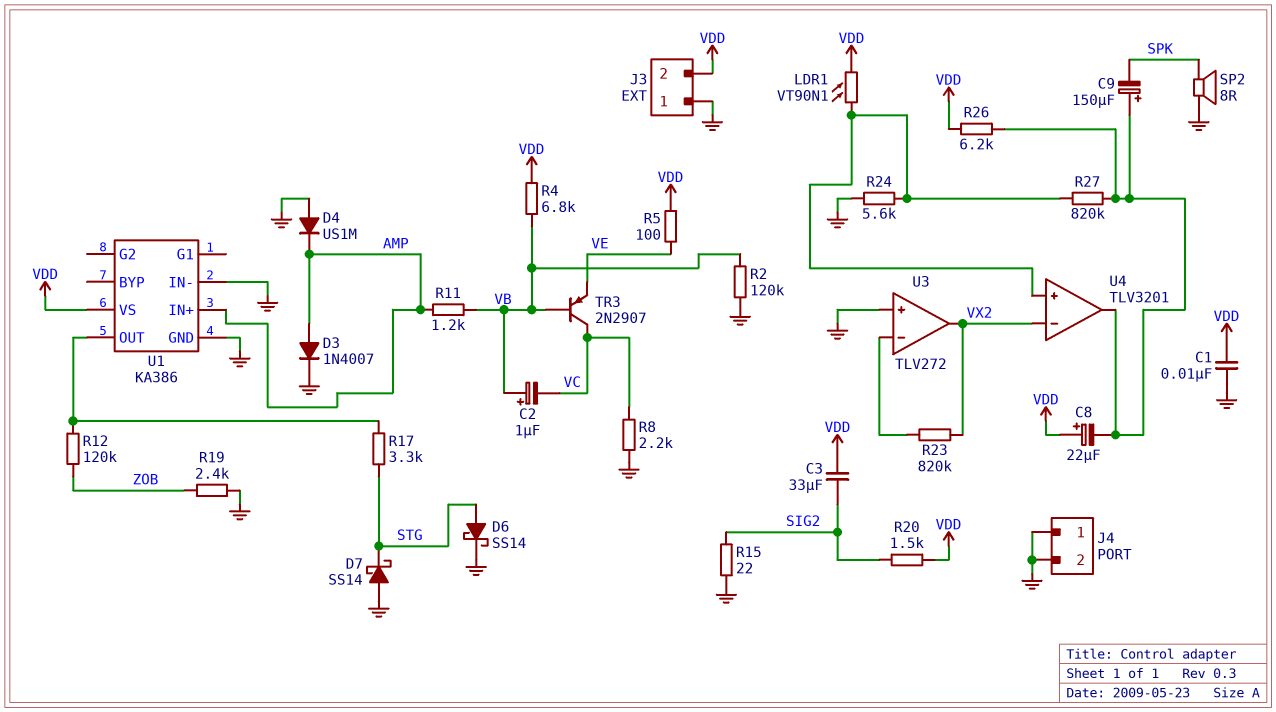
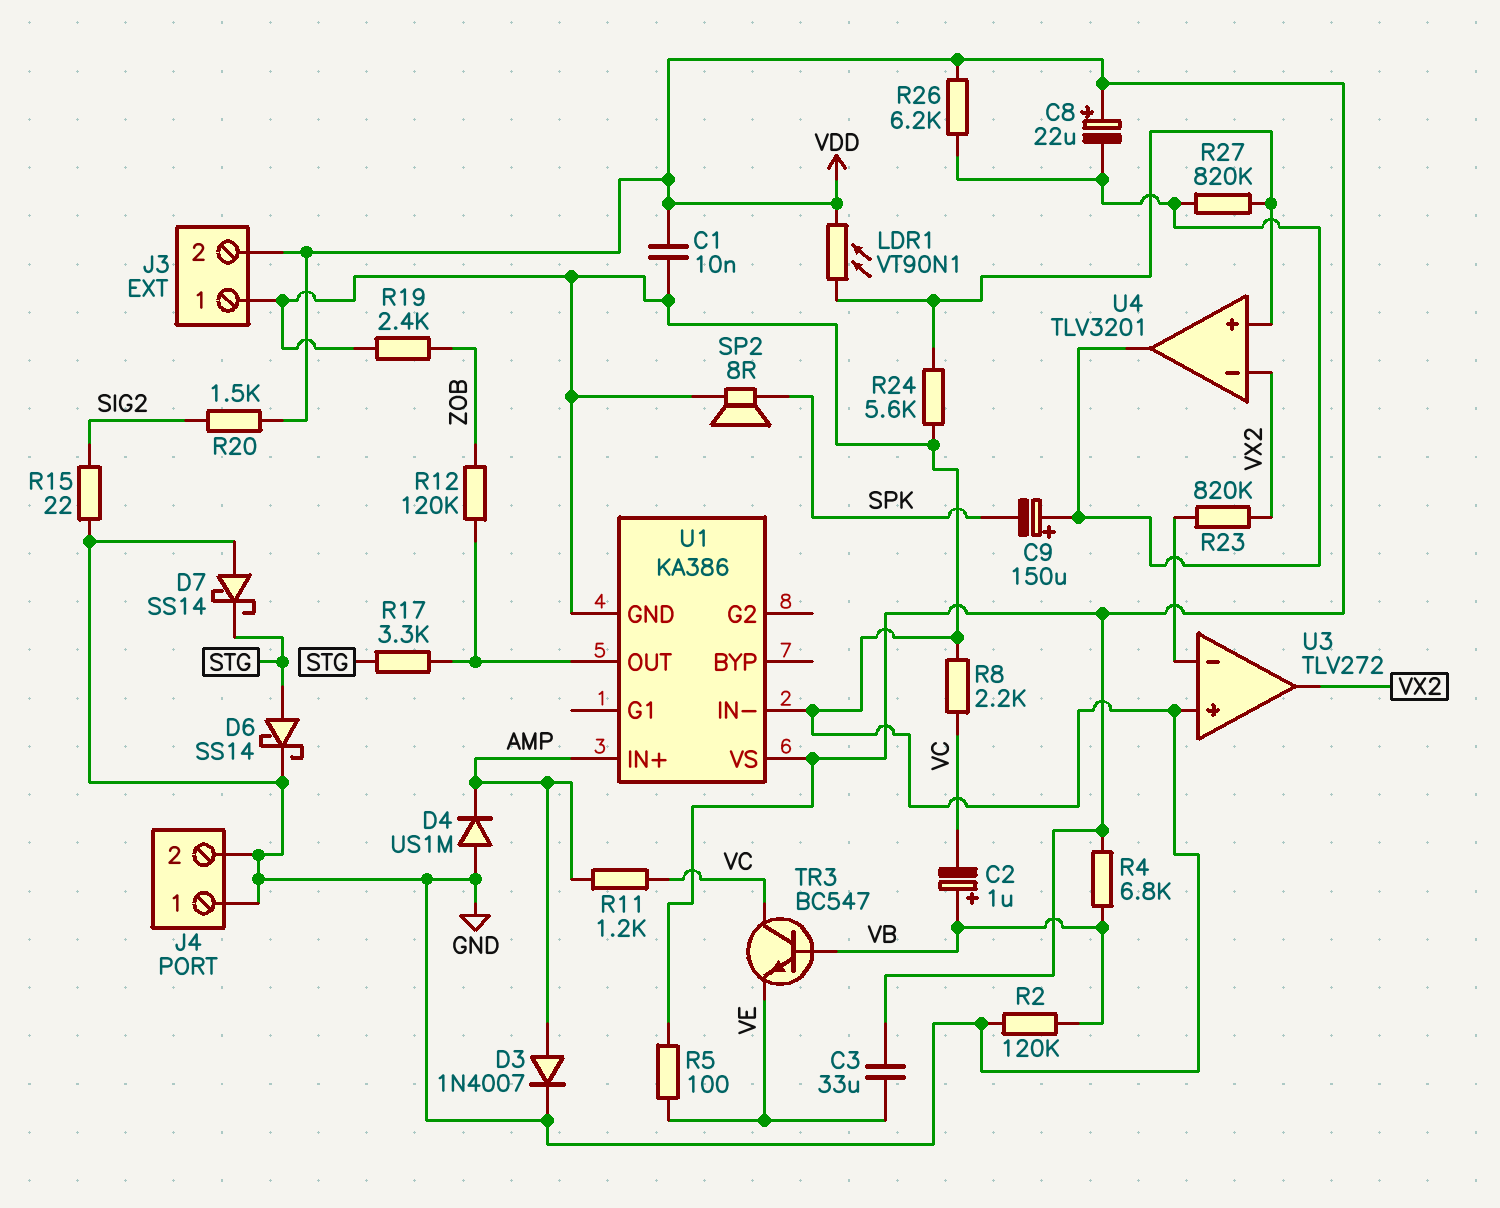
C3: 33uF (SIG2, VDD) -> 33uF (VDD, VE)
R11: 1.2k (AMP, VB) -> 1.2k (AMP, VC)
TR3: PNP 2N2907 (B VB, C VC, E VE) -> NPN BC547 (B VB, C VC, E VE)

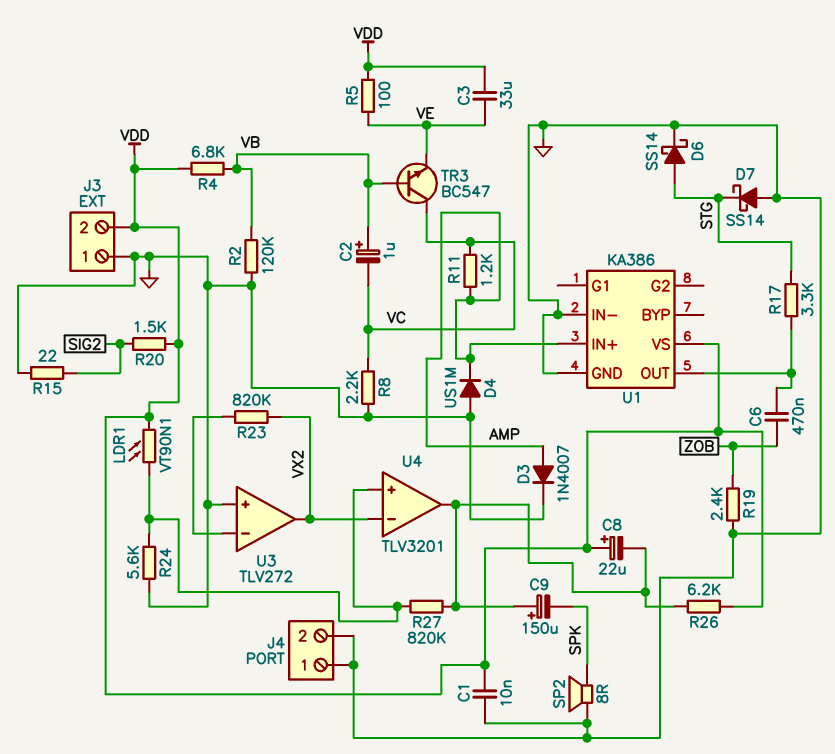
C6: none -> 470nF (U1/OUT, ZOB)
R12: 120k (U1/OUT, ZOB) -> none

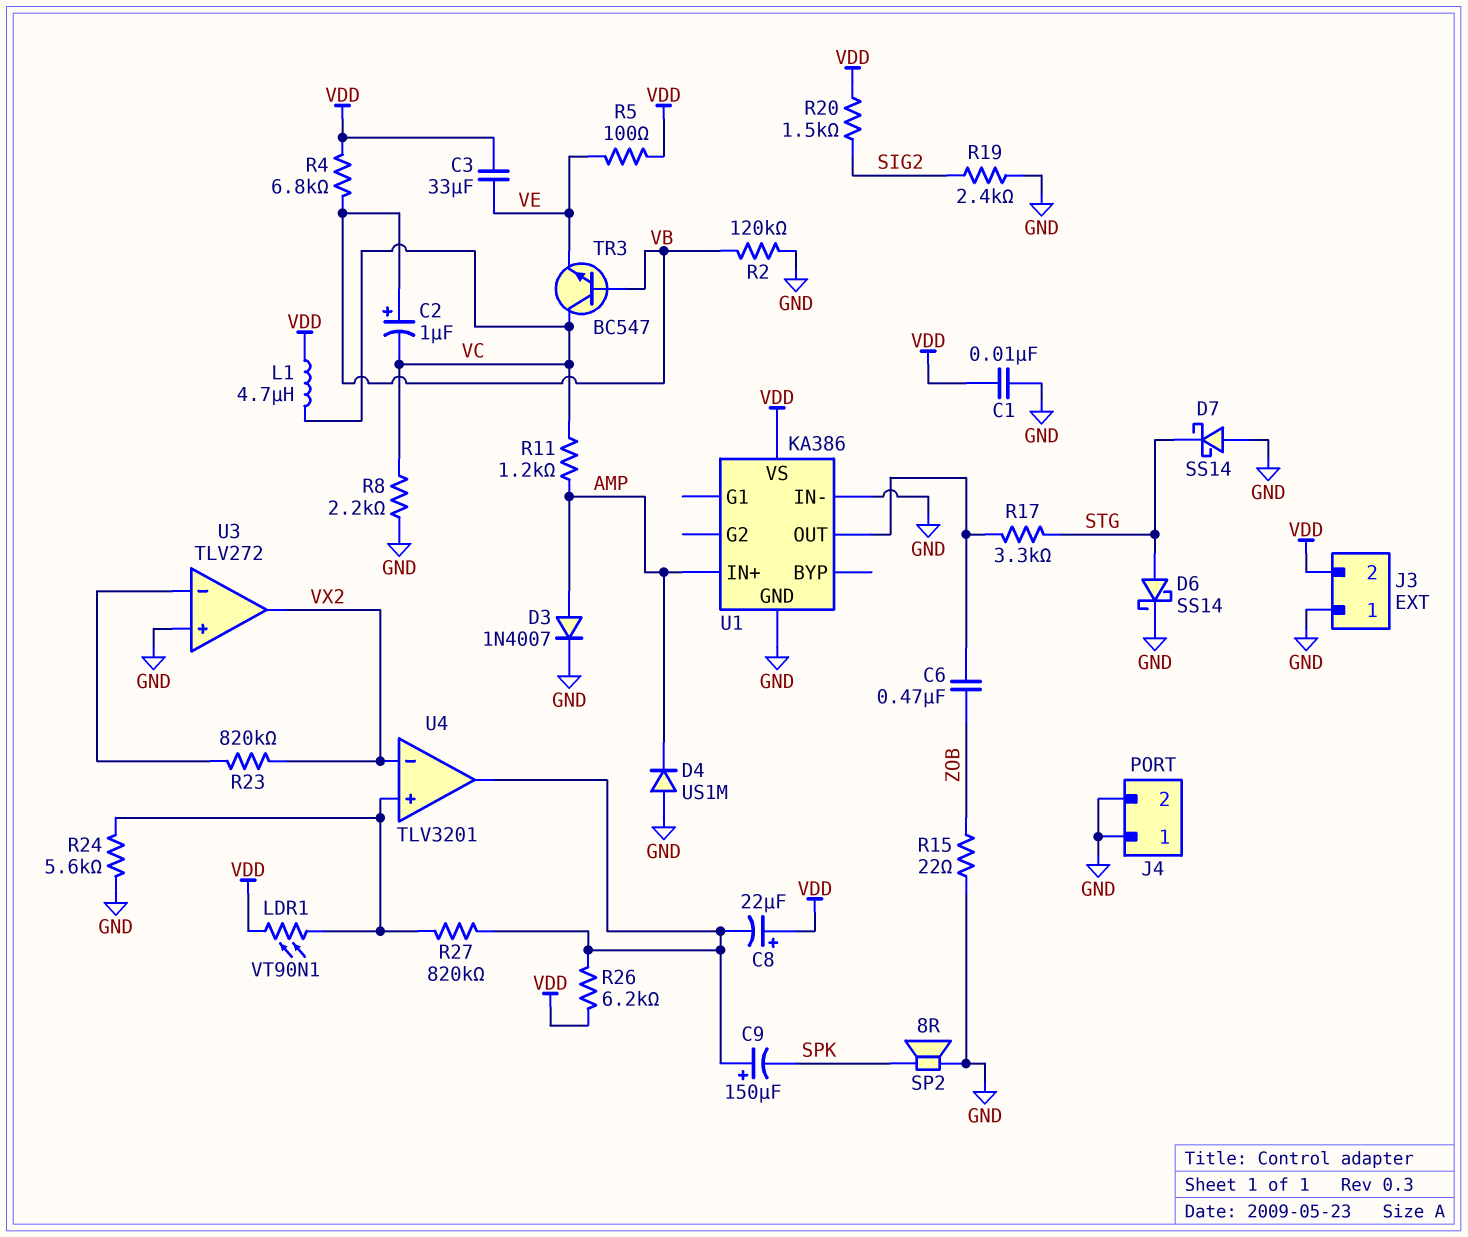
L1: none -> 4.7uH (VC, VDD)
R15: 22 (GND, SIG2) -> 22 (GND, ZOB)
R19: 2.4k (GND, ZOB) -> 2.4k (GND, SIG2)

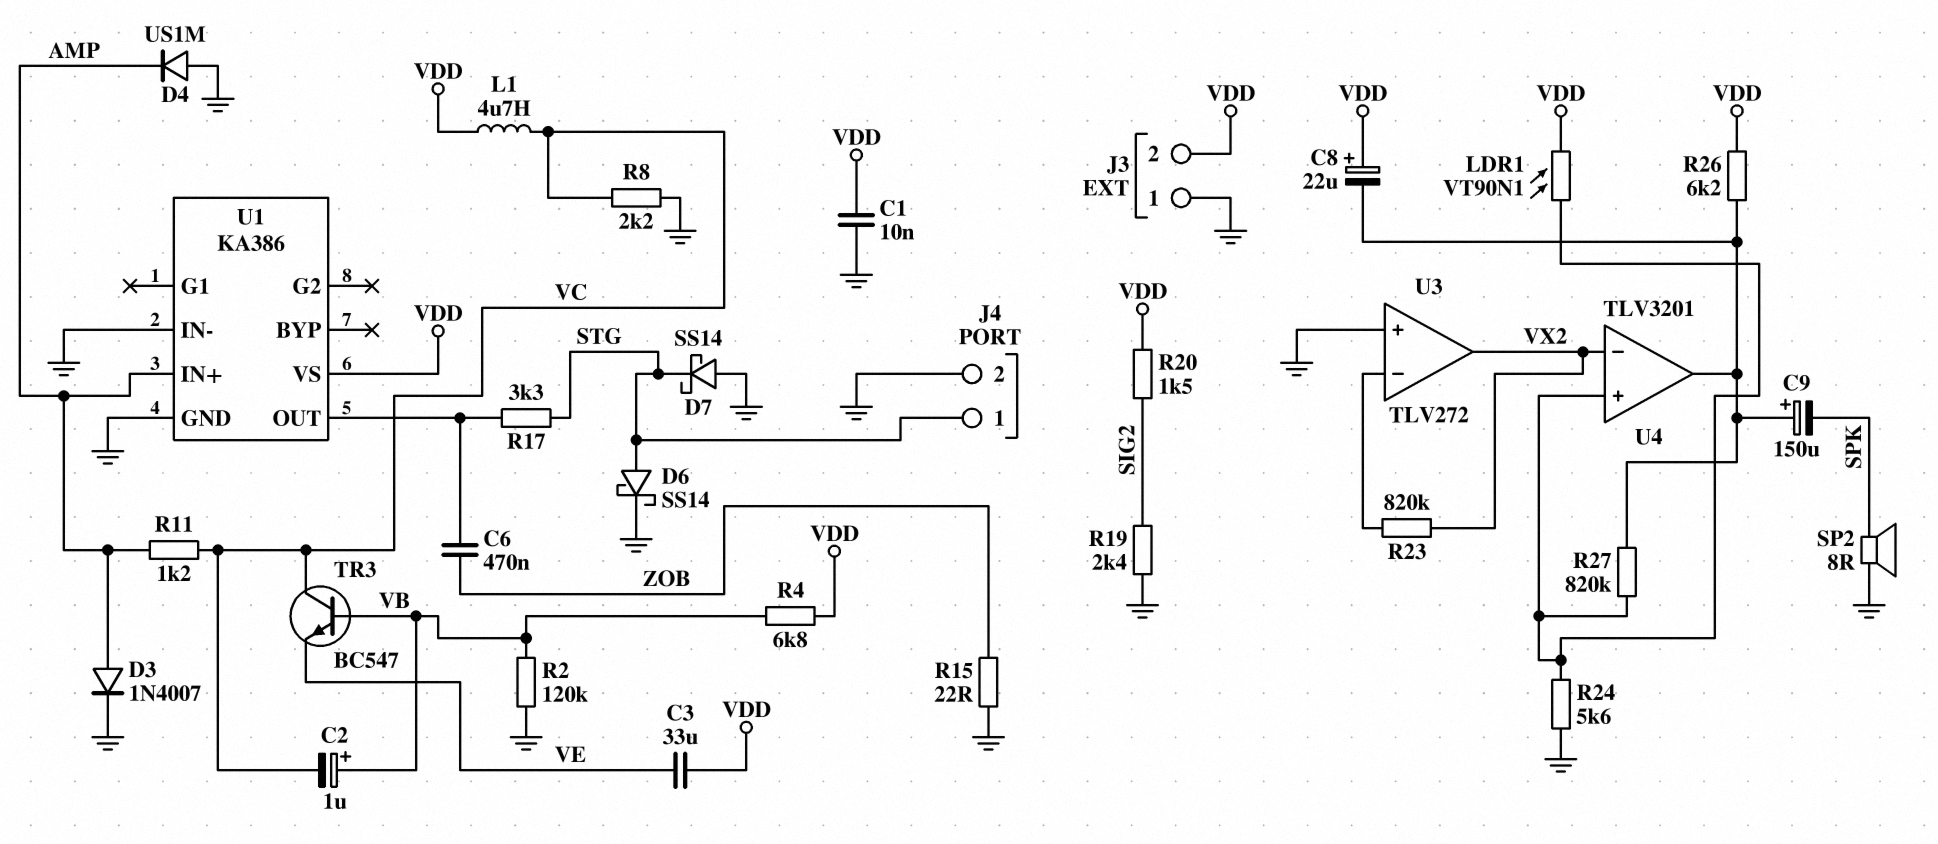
J4 pin 1: GND -> STG
R5: 100 (VDD, VE) -> none

